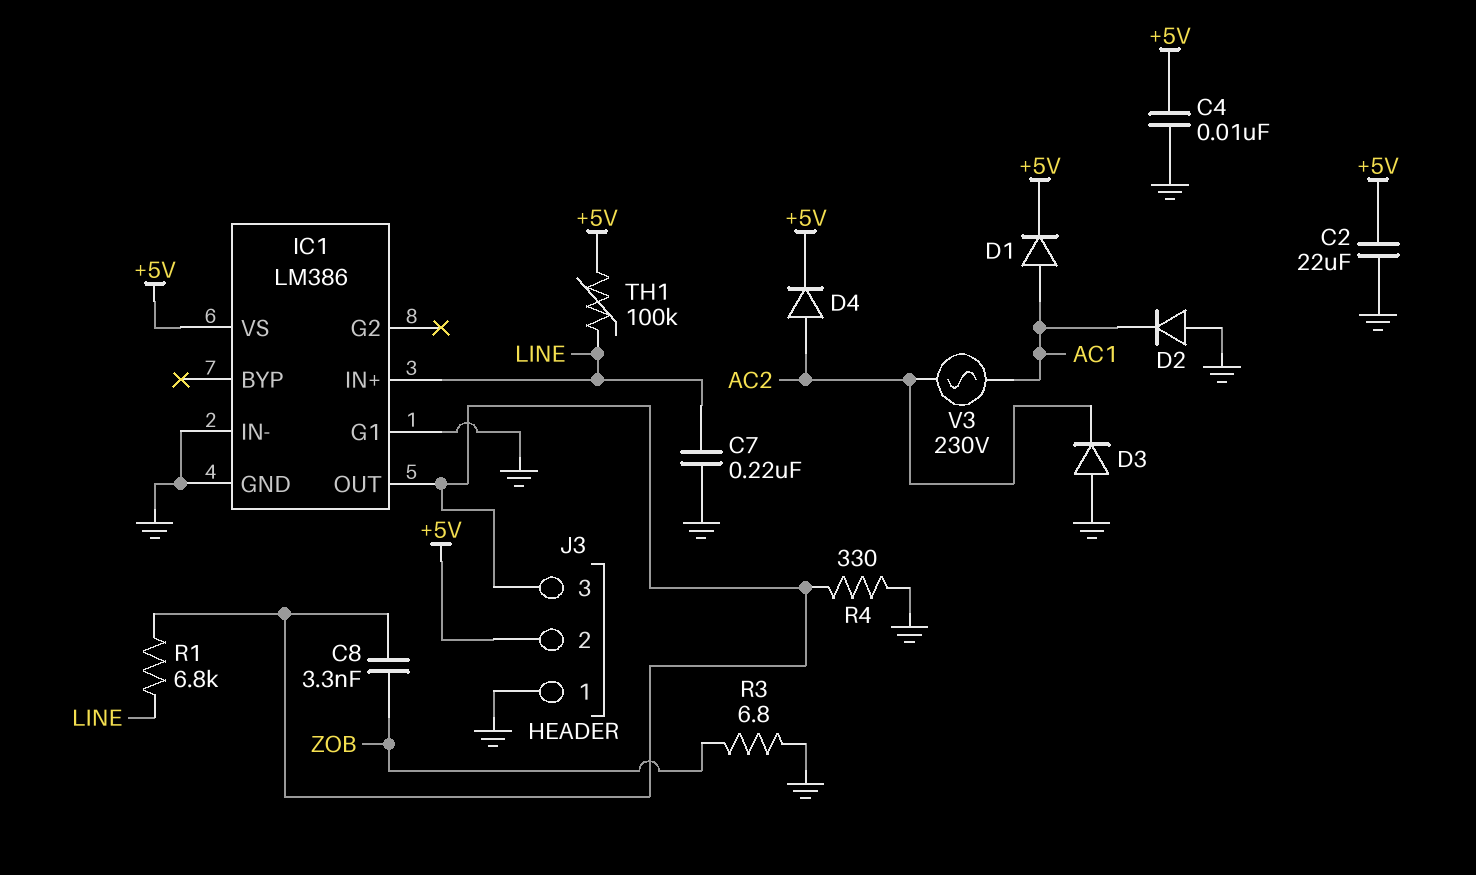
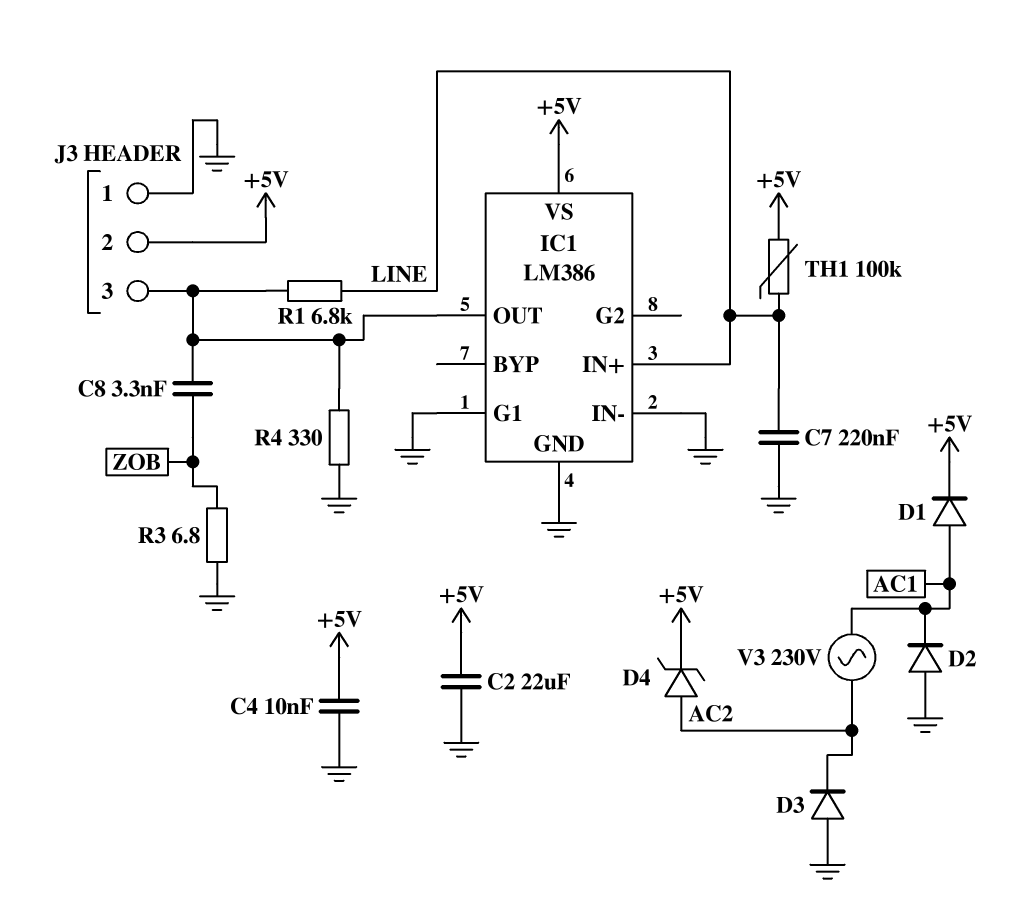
D4: diode (A AC2, K +5V) -> zener (A AC2, K +5V)

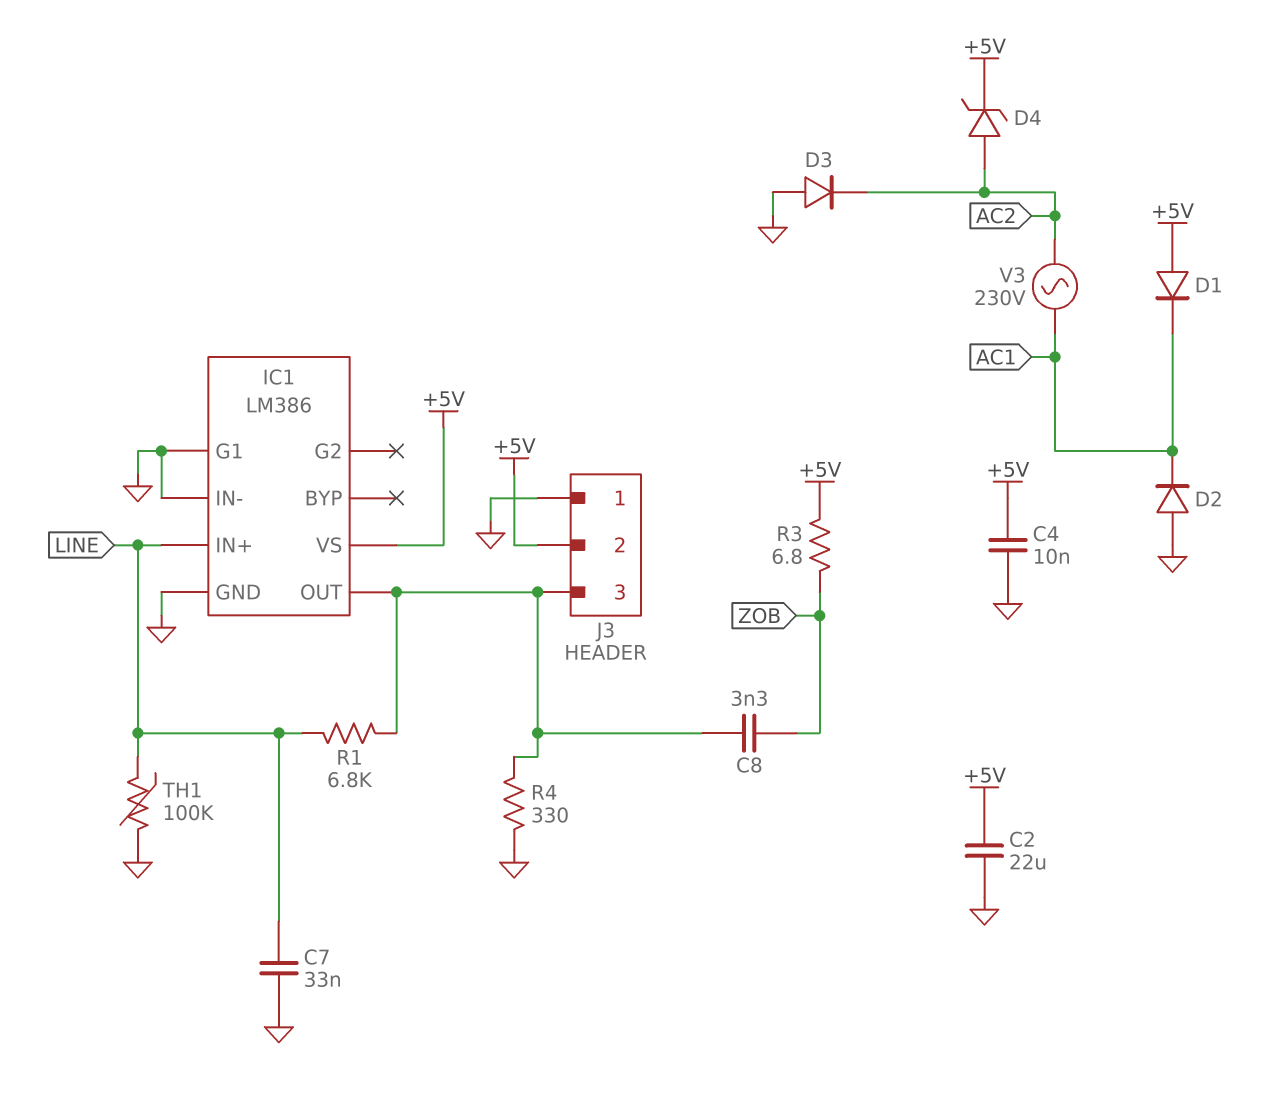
C7: 220nF (GND, LINE) -> 33nF (GND, LINE)
D1: diode (A AC1, K +5V) -> diode (A +5V, K AC1)
R3: 6.8 (GND, ZOB) -> 6.8 (+5V, ZOB)
TH1: 100k (+5V, LINE) -> 100k (GND, LINE)

